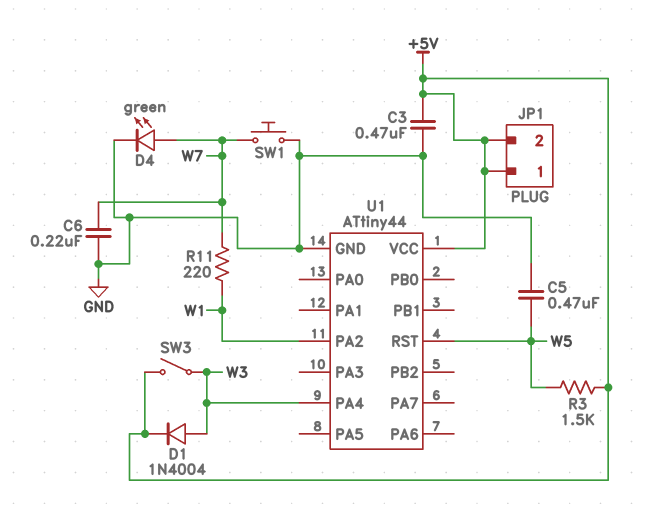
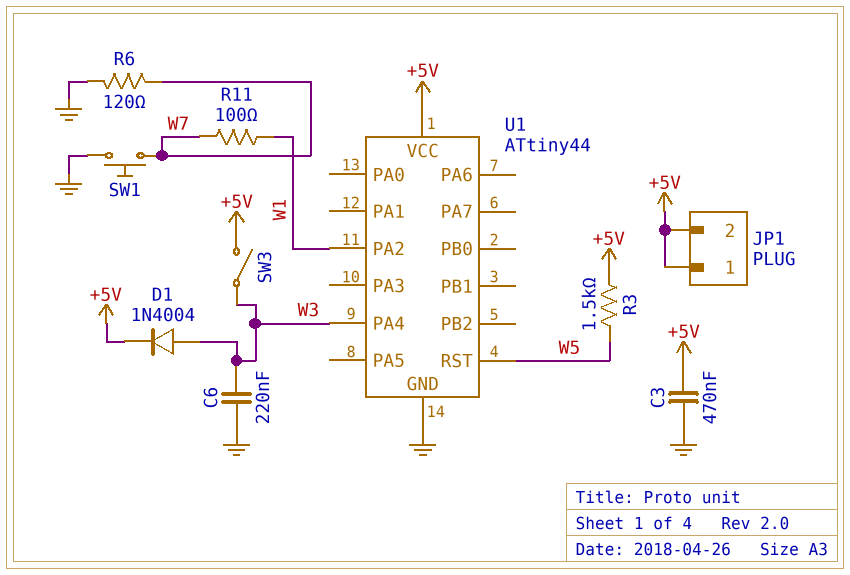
C5: 470nF (GND, W5) -> none
C6: 220nF (GND, W7) -> 220nF (GND, W3)
D4: LED green (A W7, K GND) -> none
R6: none -> 120 (GND, W7)
R11: 220 (W1, W7) -> 100 (W1, W7)

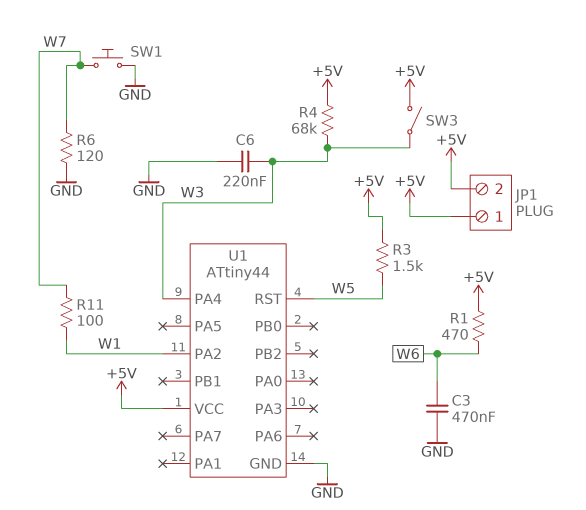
C3: 470nF (+5V, GND) -> 470nF (GND, W6)
D1: diode 1N4004 (A W3, K +5V) -> none
R1: none -> 470 (+5V, W6)
R4: none -> 68k (+5V, W3)

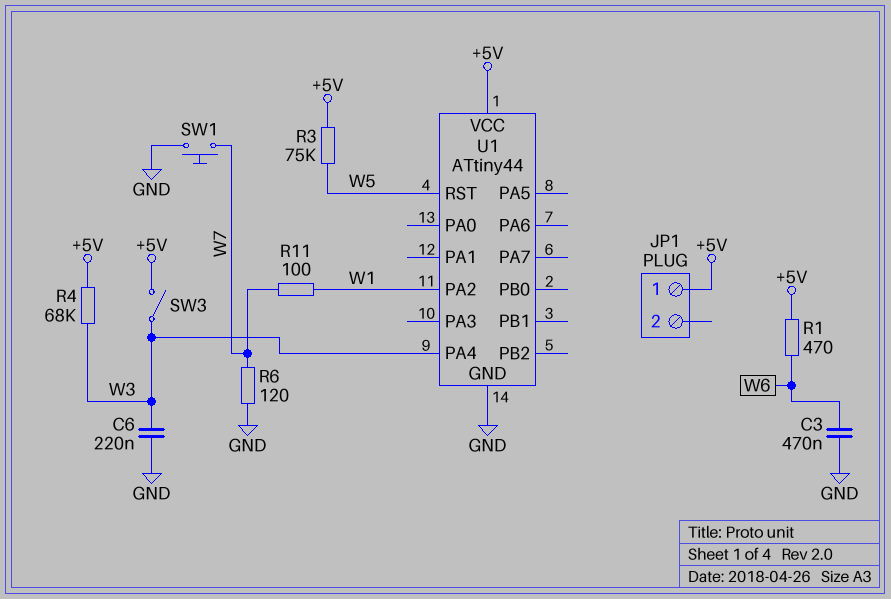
JP1 pin 2: +5V -> none
R3: 1.5k (+5V, W5) -> 75k (+5V, W5)

